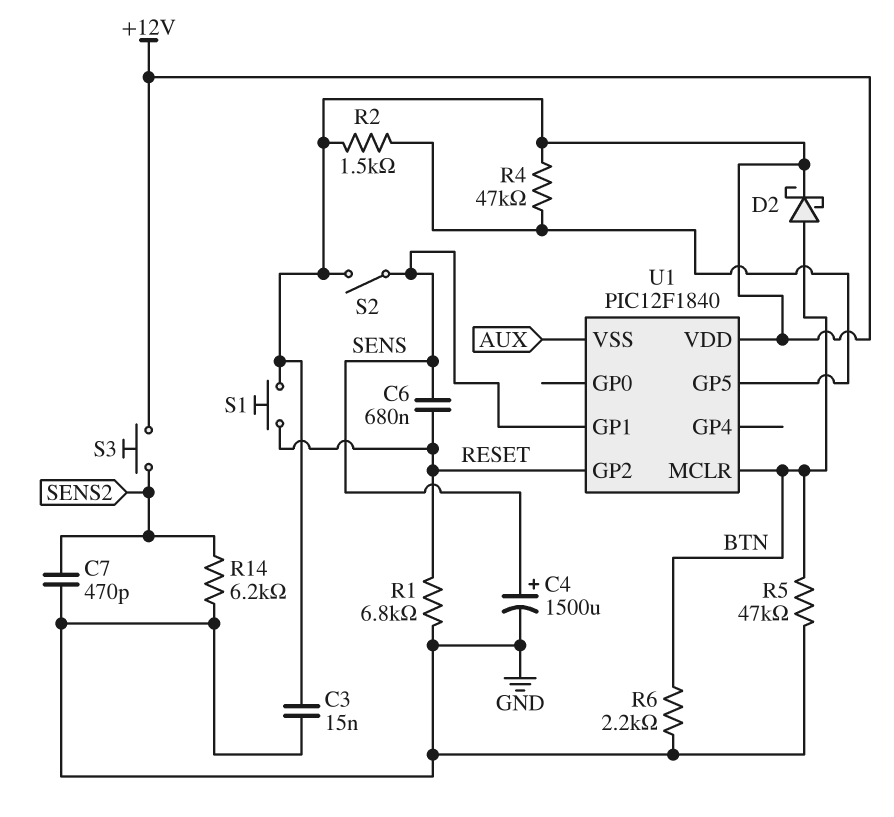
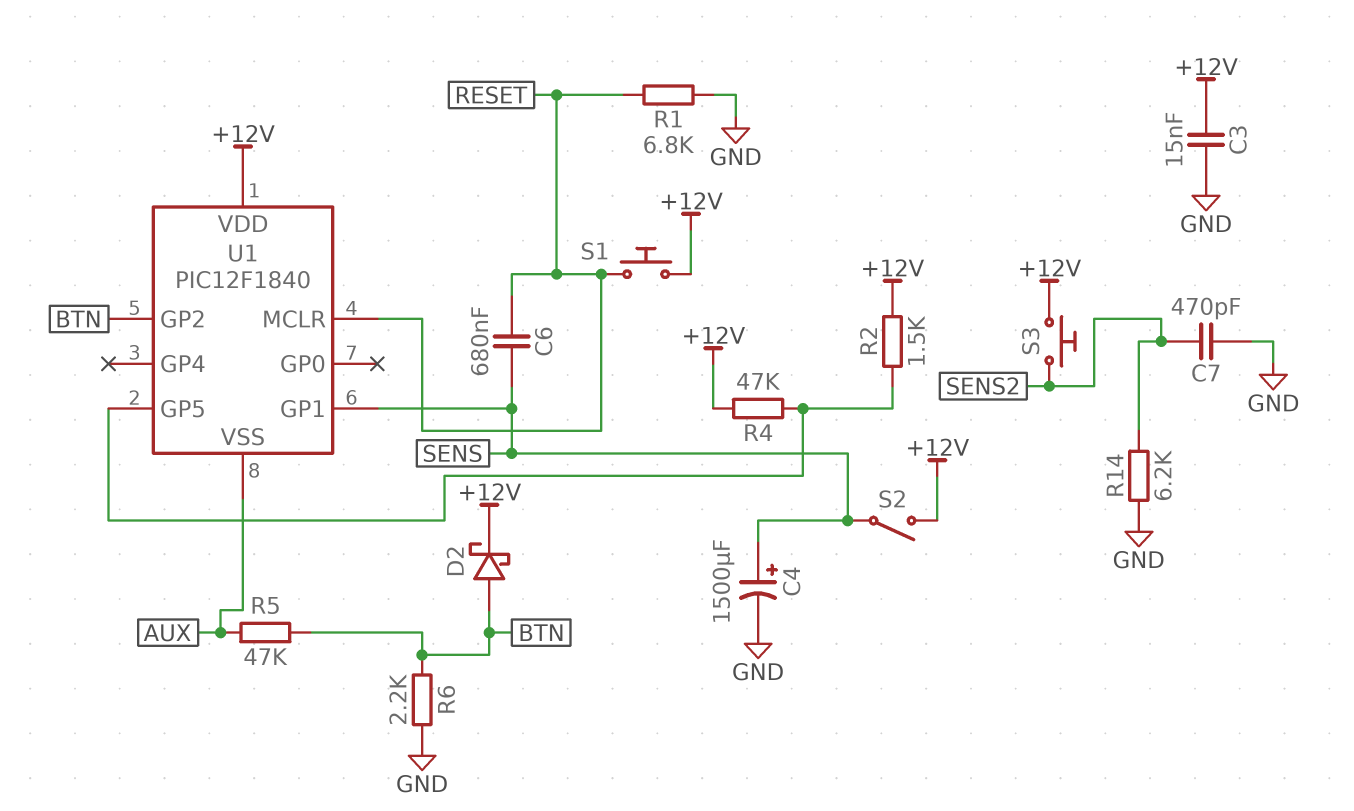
R5: 47k (BTN, GND) -> 47k (AUX, BTN)
U1 pin GP2: RESET -> BTN
U1 pin MCLR: BTN -> RESET

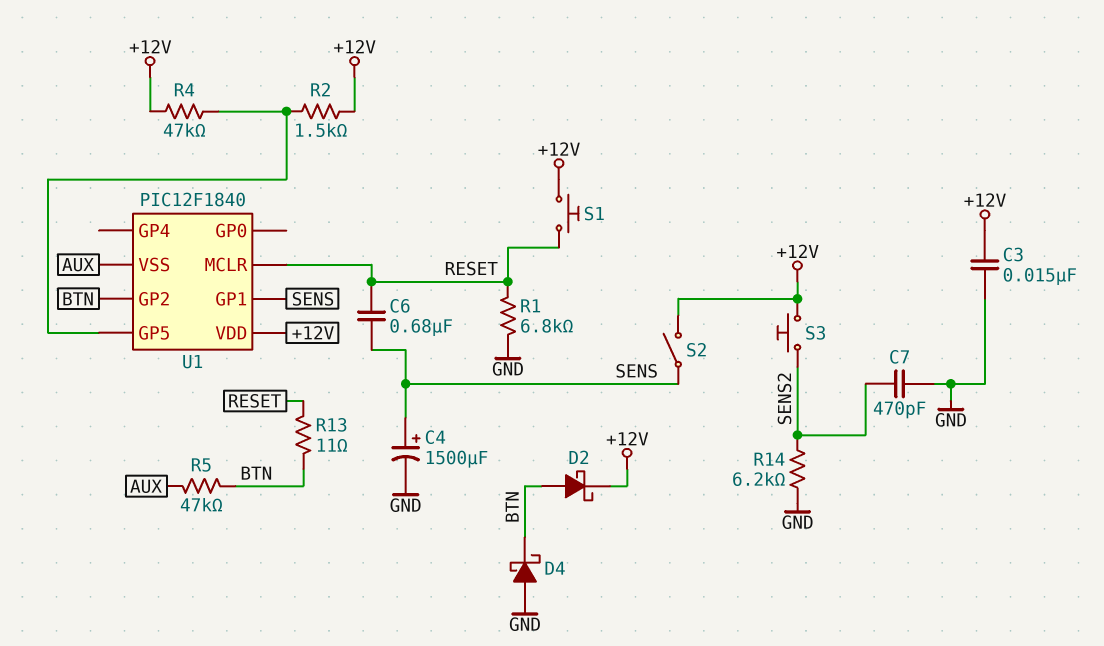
D4: none -> schottky (A GND, K BTN)
R6: 2.2k (BTN, GND) -> none
R13: none -> 11 (BTN, RESET)

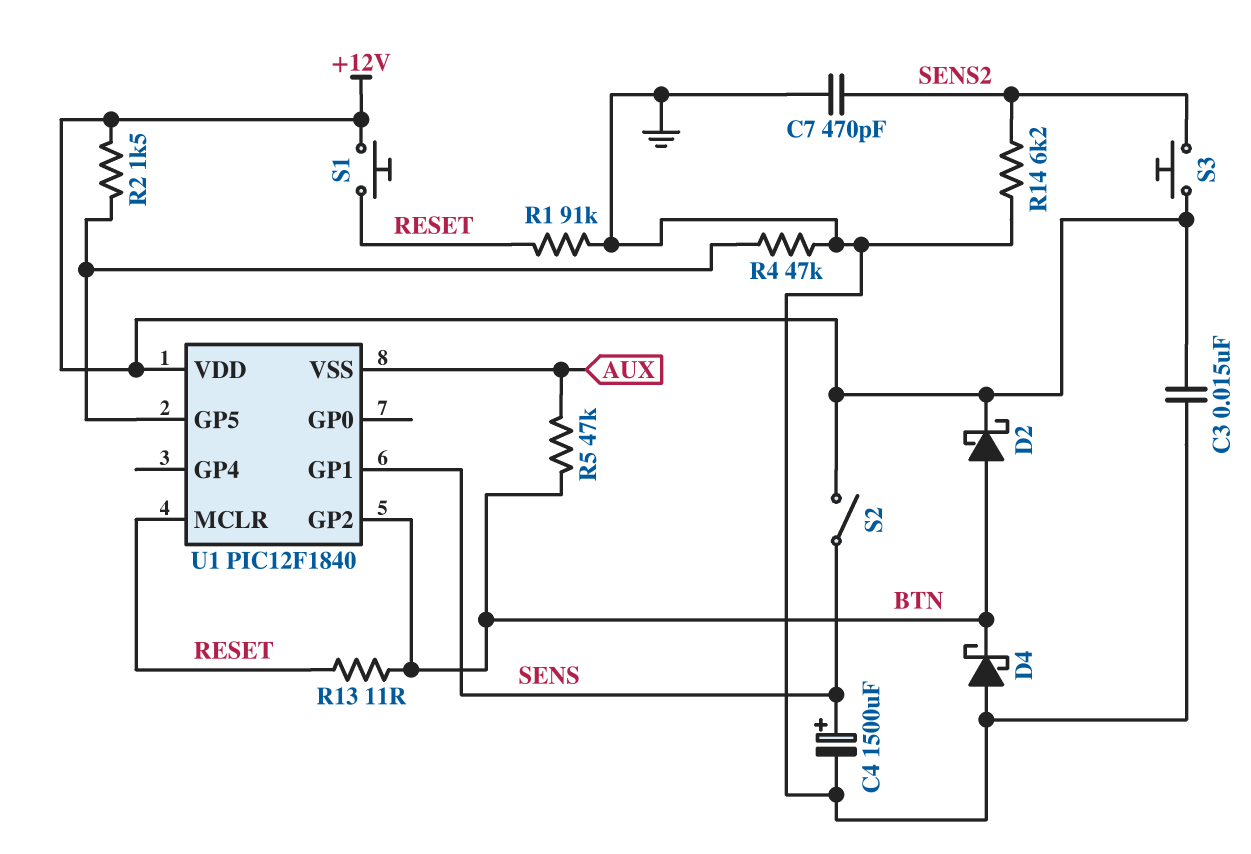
C6: 680nF (RESET, SENS) -> none
R1: 6.8k (GND, RESET) -> 91k (GND, RESET)
R4: 47k (+12V, U1/GP5) -> 47k (GND, U1/GP5)

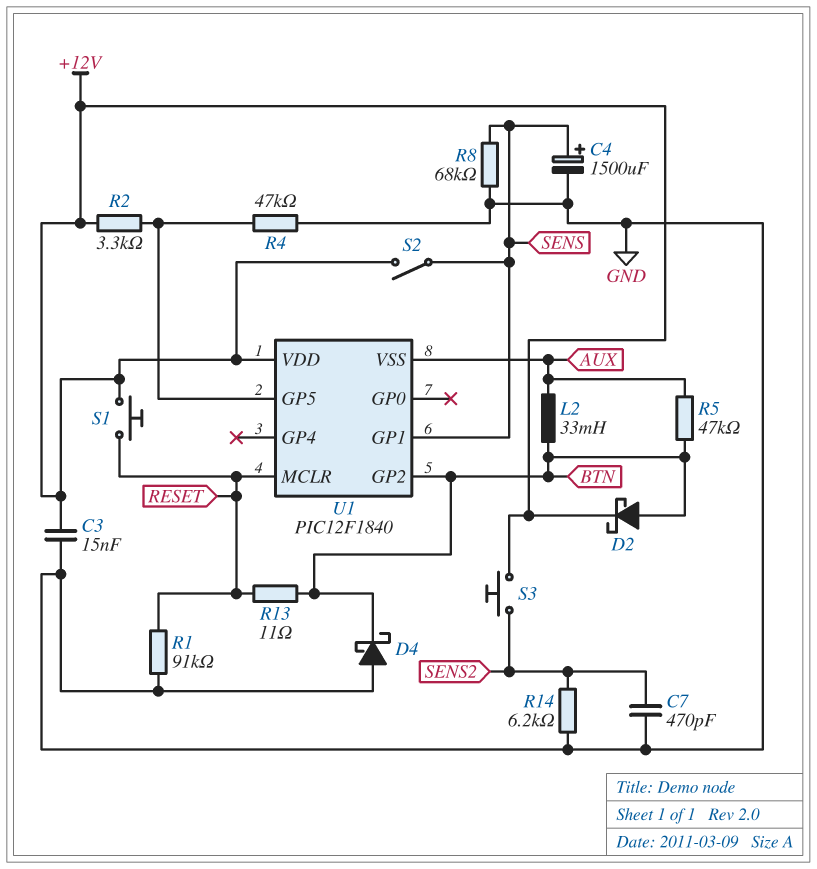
L2: none -> 33mH (AUX, BTN)
R2: 1.5k (+12V, U1/GP5) -> 3.3k (+12V, U1/GP5)
R8: none -> 68k (GND, SENS)

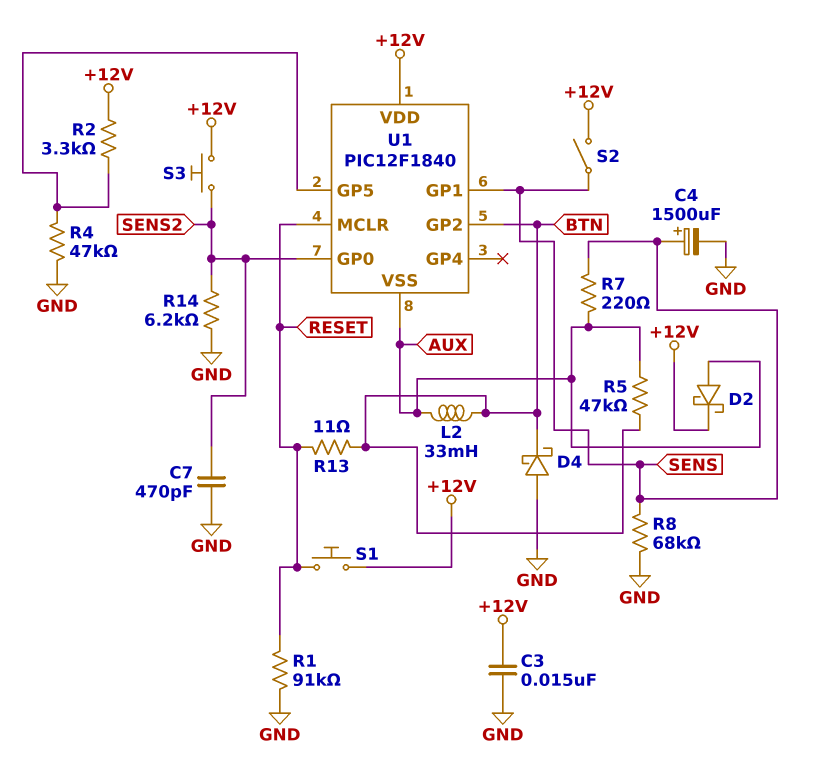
D2: schottky (A BTN, K +12V) -> schottky (A AUX, K +12V)
R7: none -> 220 (AUX, SENS)
U1 pin GP0: none -> SENS2

